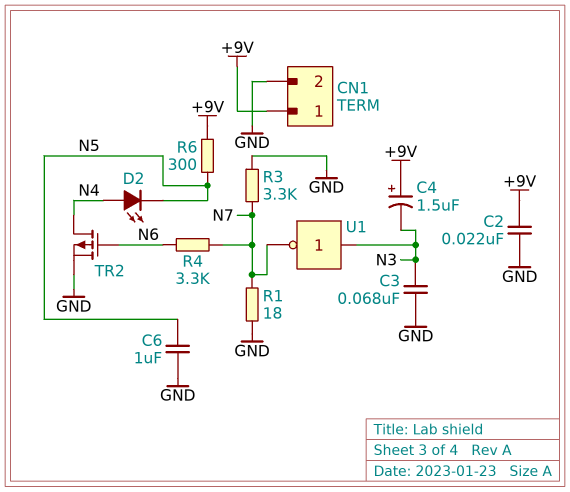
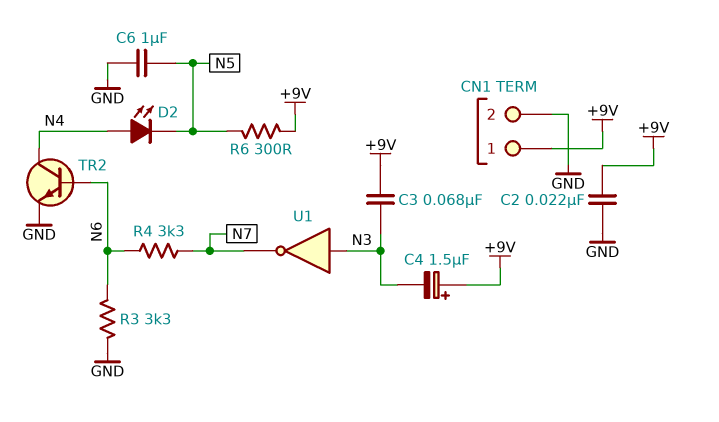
C3: 68nF (GND, N3) -> 68nF (+9V, N3)
R1: 18 (GND, N7) -> none
R3: 3.3k (GND, N7) -> 3.3k (GND, N6)
TR2: PMOS (G N6, D N4, S GND) -> NPN (B N6, C N4, E GND)

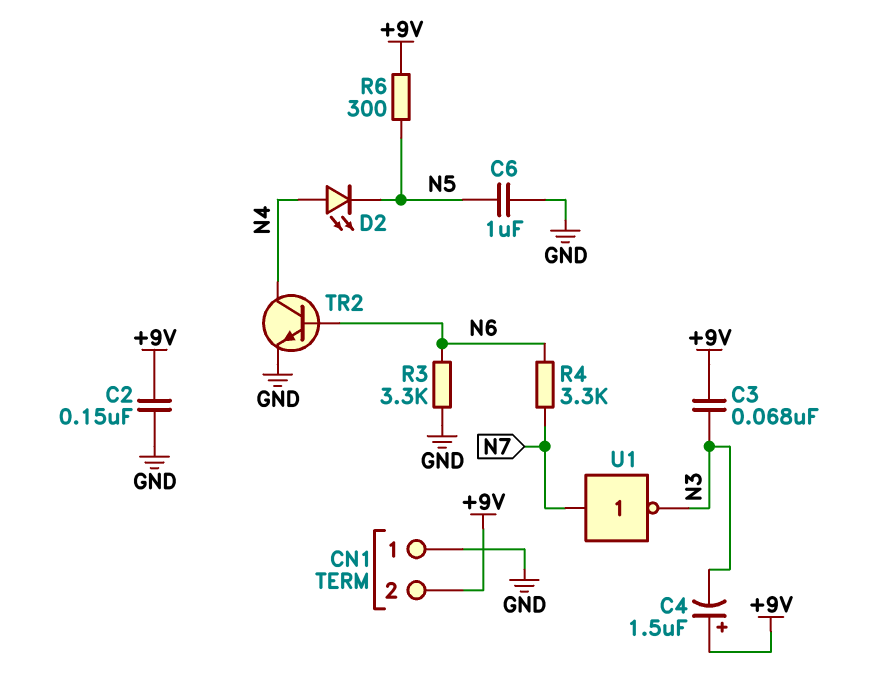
C2: 22nF (+9V, GND) -> 150nF (+9V, GND)
CN1 pin 1: +9V -> GND
CN1 pin 2: GND -> +9V
U1: NOT (in N3, out N7) -> NOT (in N7, out N3)

